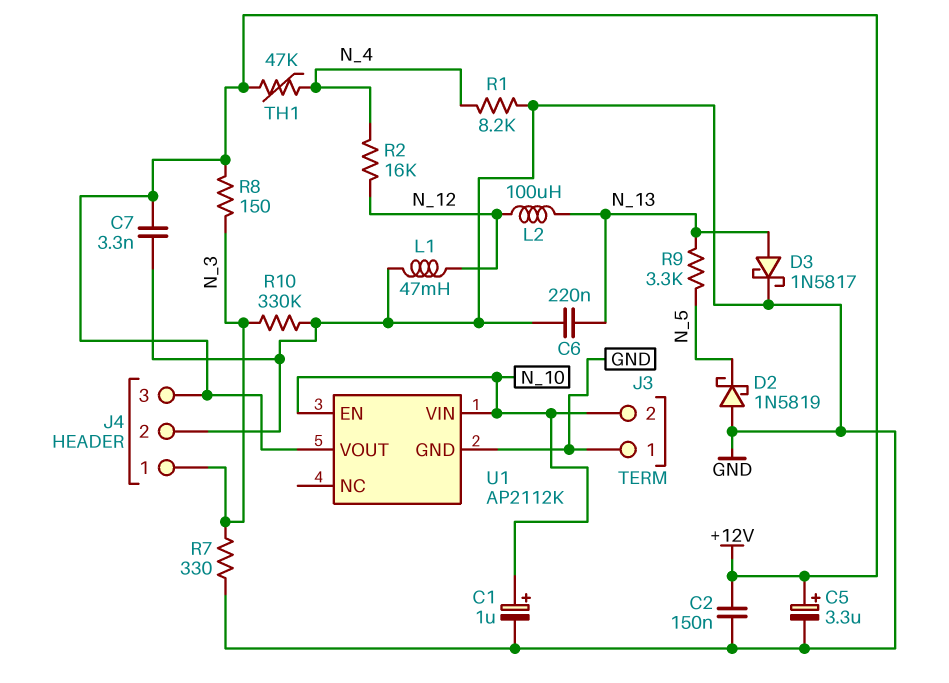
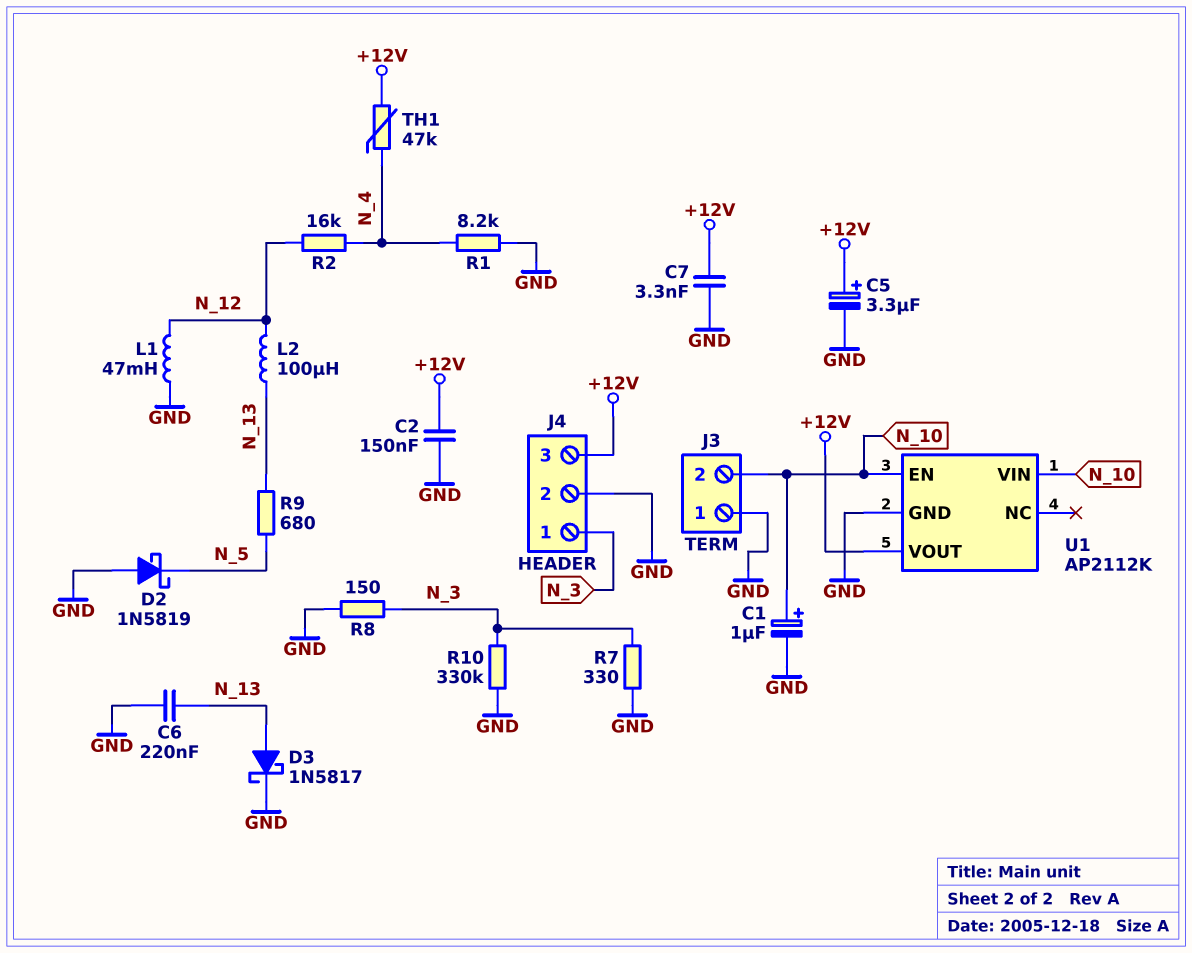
R8: 150 (+12V, N_3) -> 150 (GND, N_3)
R9: 3.3k (N_5, N_13) -> 680 (N_5, N_13)

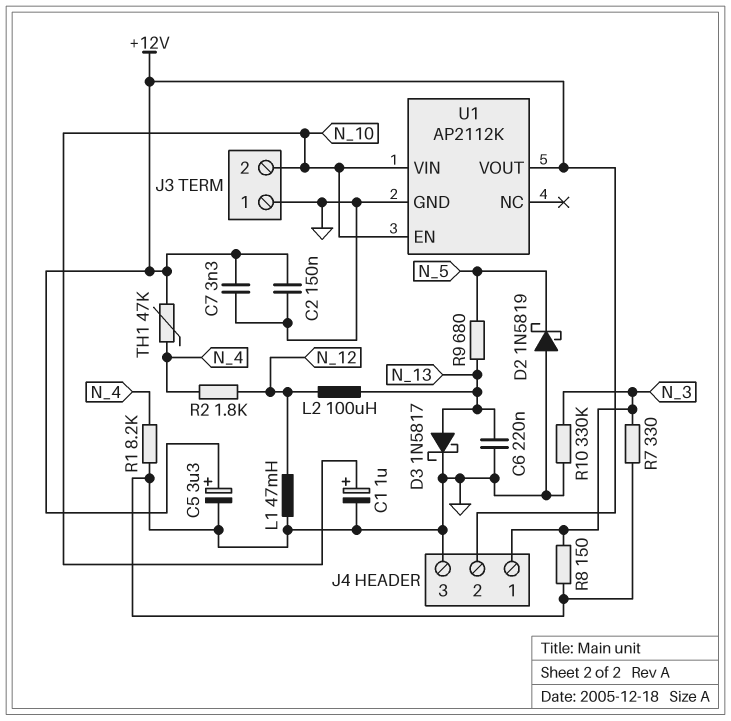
J4 pin 2: GND -> +12V
J4 pin 3: +12V -> GND
R2: 16k (N_4, N_12) -> 1.8k (N_4, N_12)

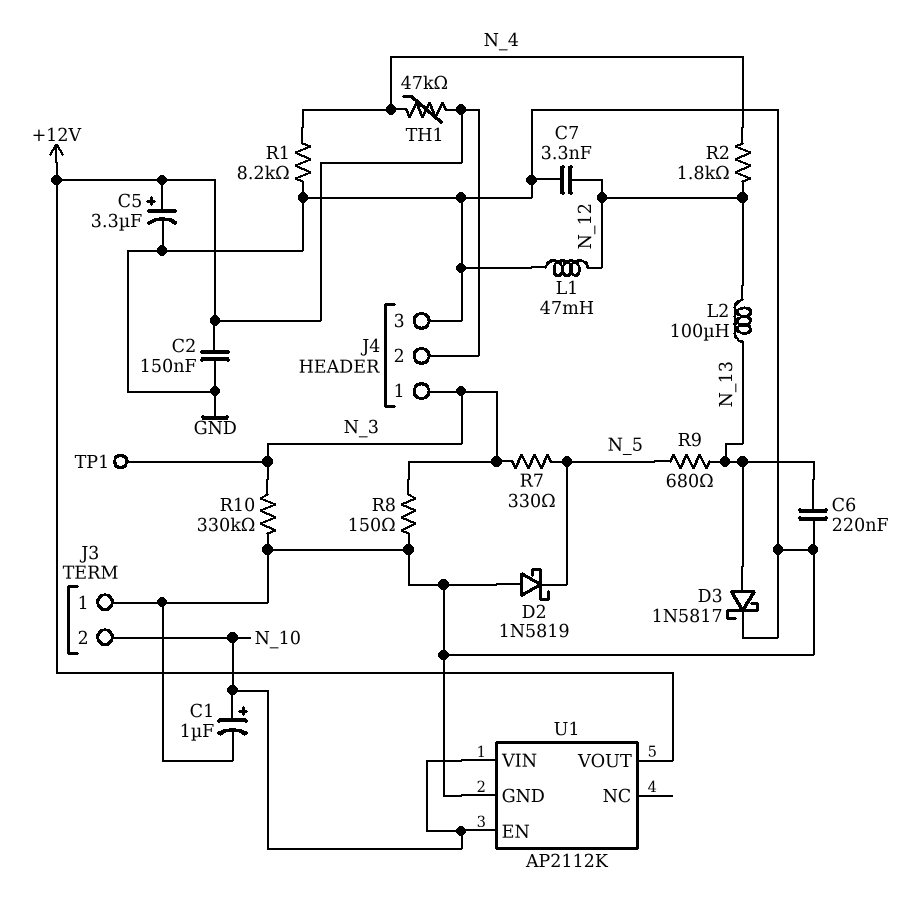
C7: 3.3nF (+12V, GND) -> 3.3nF (GND, N_12)
R7: 330 (GND, N_3) -> 330 (N_3, N_5)
TP1: none -> test point (N_3)

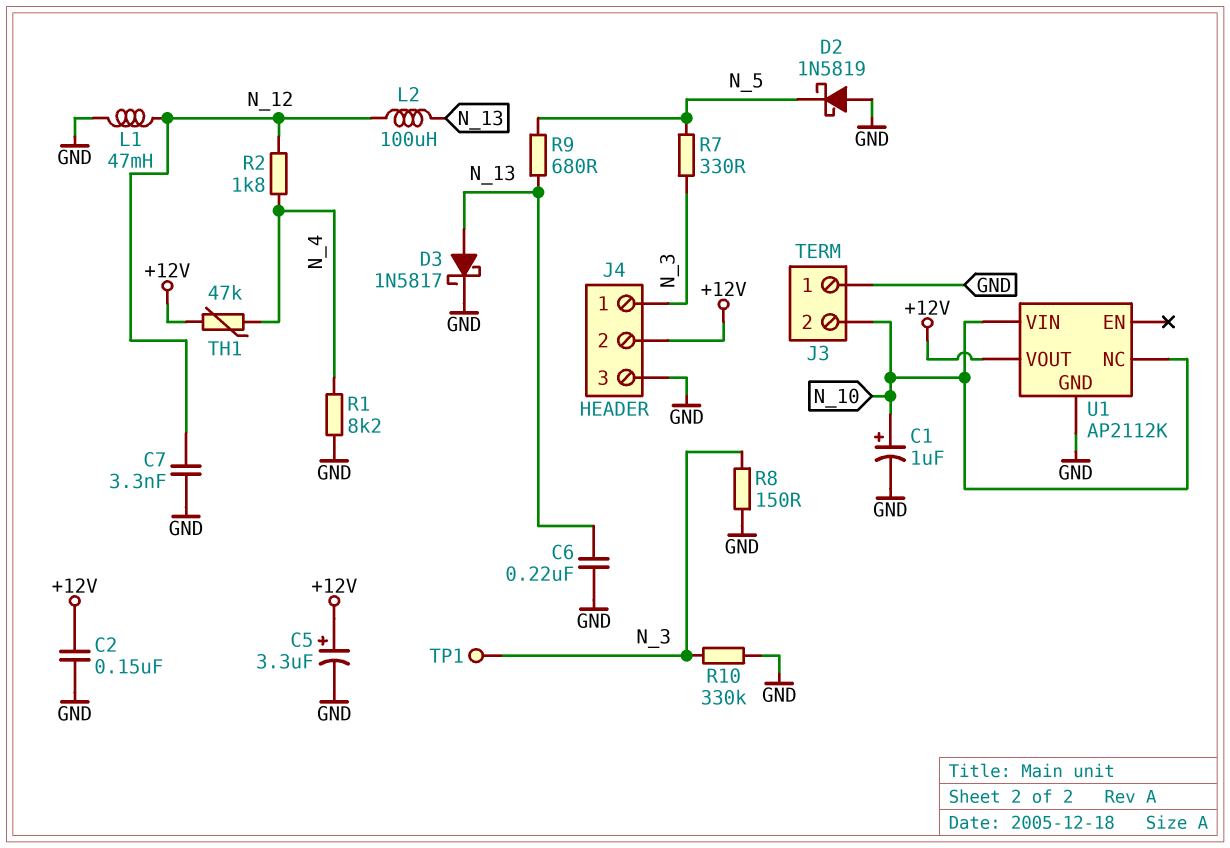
U1 pin EN: N_10 -> none
U1 pin NC: none -> N_10

